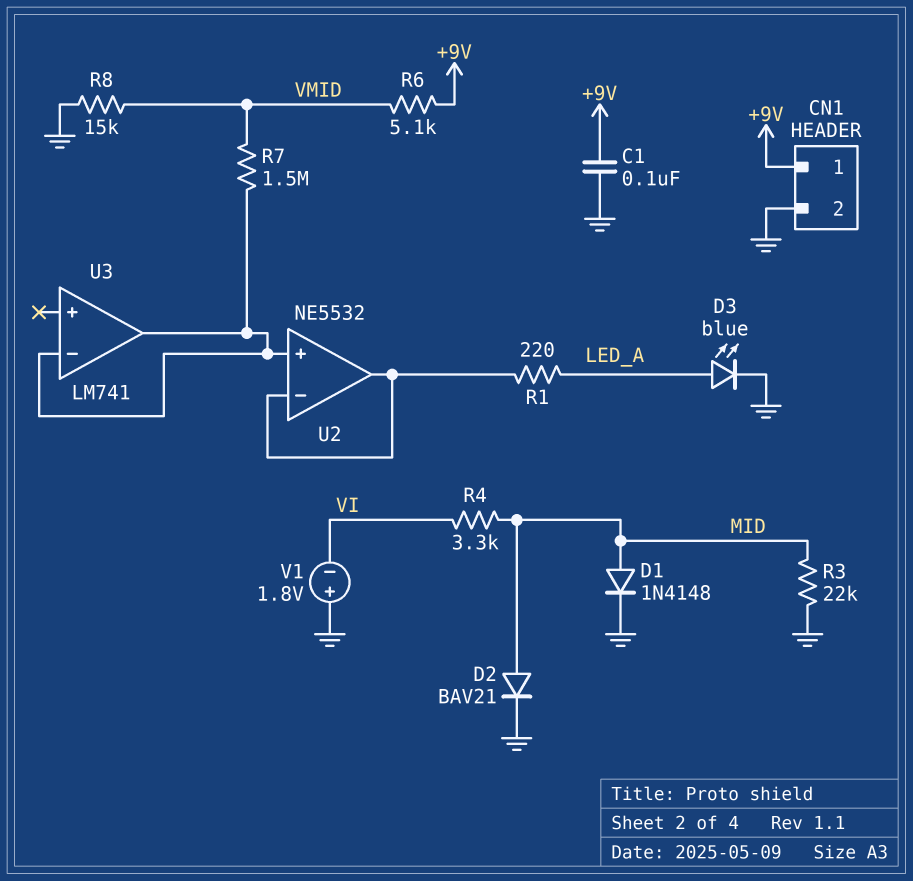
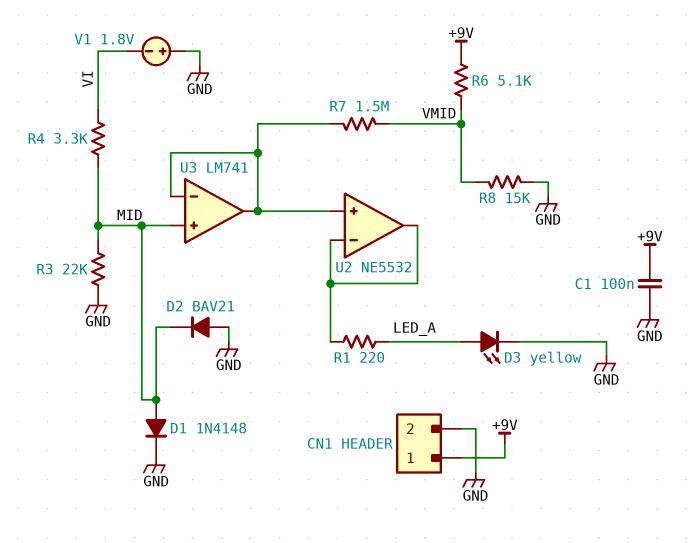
D2: diode BAV21 (A MID, K GND) -> diode BAV21 (A GND, K MID)
D3: LED blue (A LED_A, K GND) -> LED yellow (A LED_A, K GND)
U3 pin in+: none -> MID

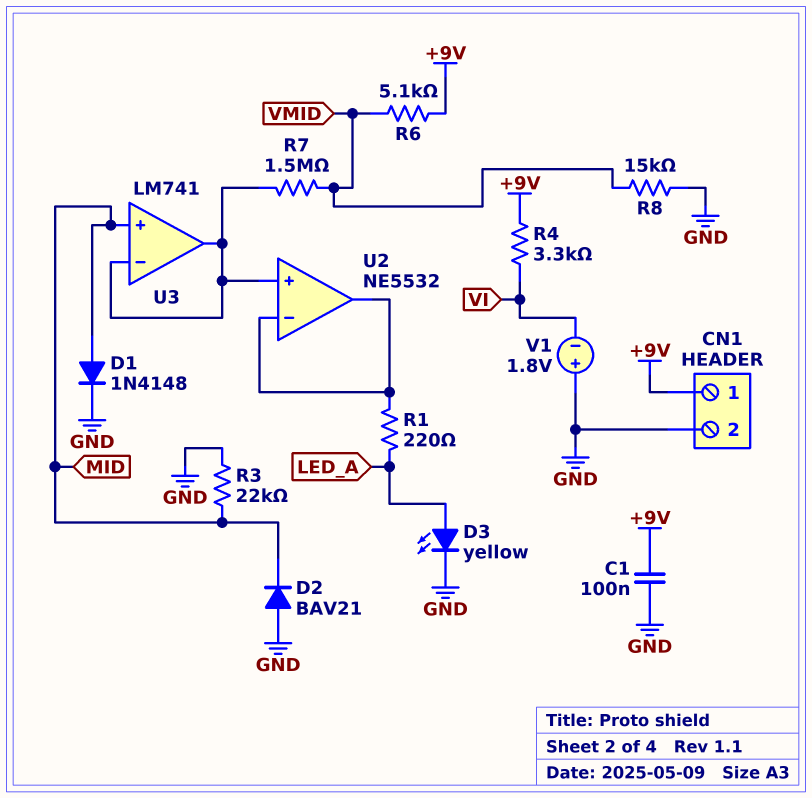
R4: 3.3k (MID, VI) -> 3.3k (+9V, VI)

